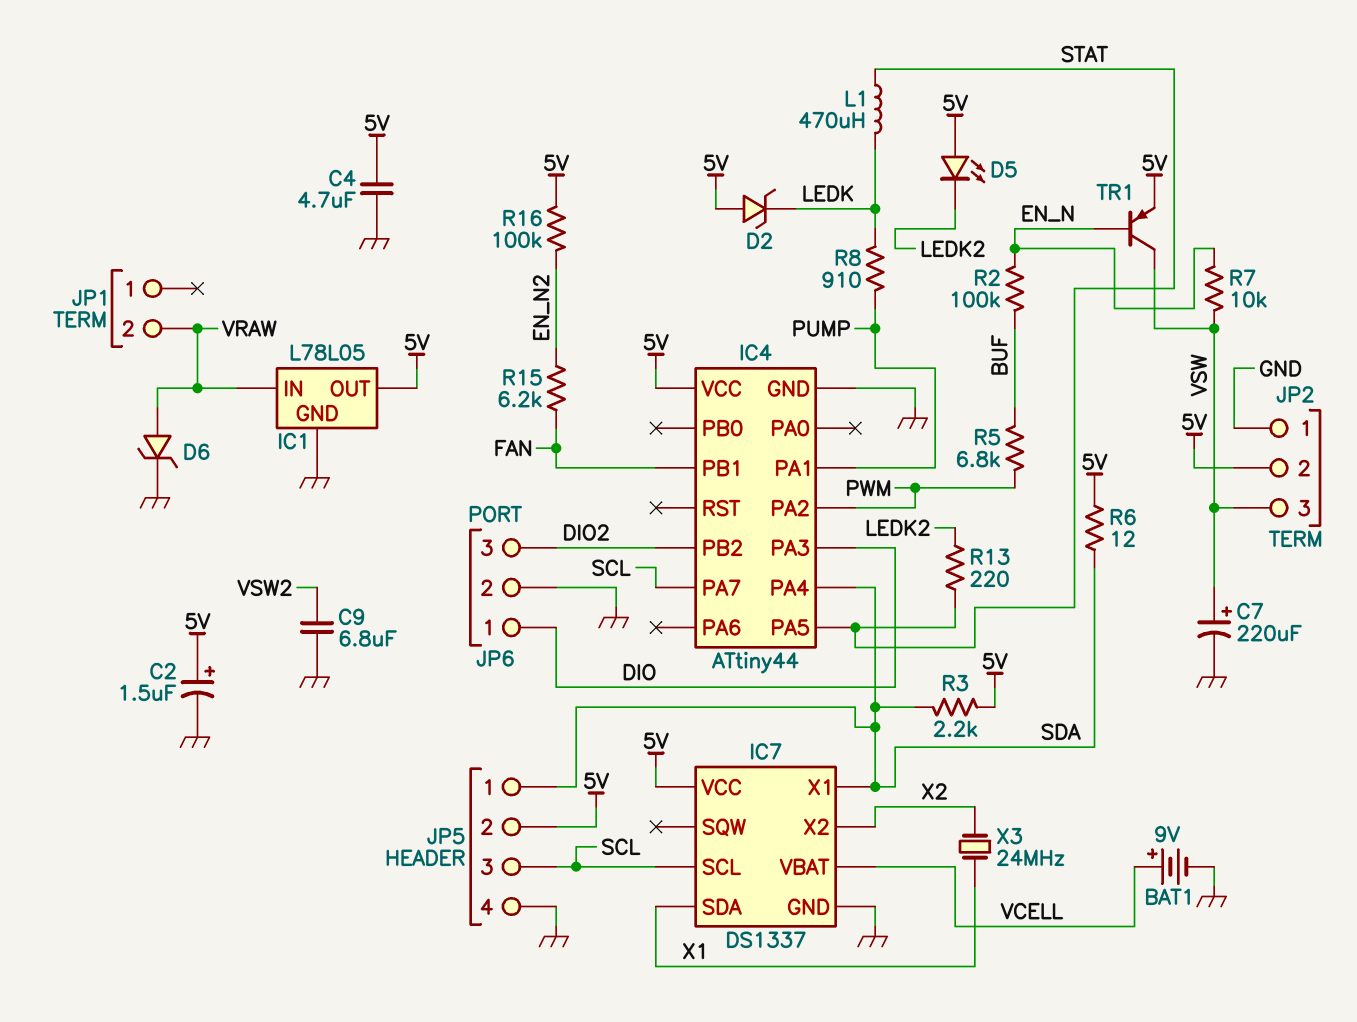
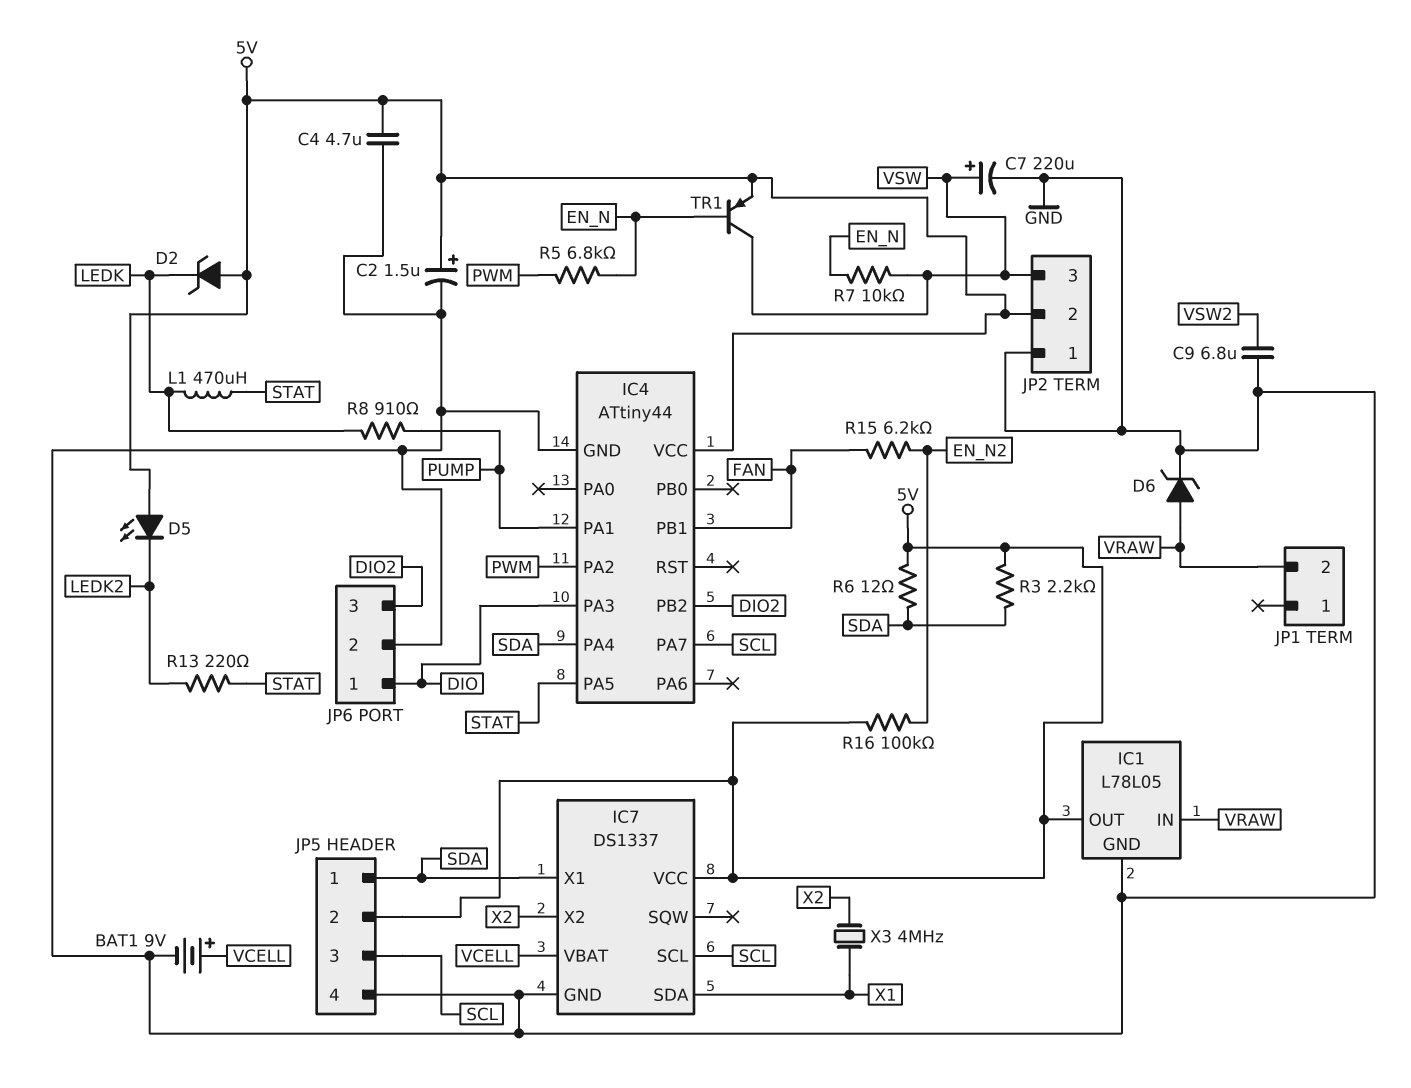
R2: 100k (BUF, EN_N) -> none
R5: 6.8k (BUF, PWM) -> 6.8k (EN_N, PWM)
X3: 24MHz (X1, X2) -> 4MHz (X1, X2)

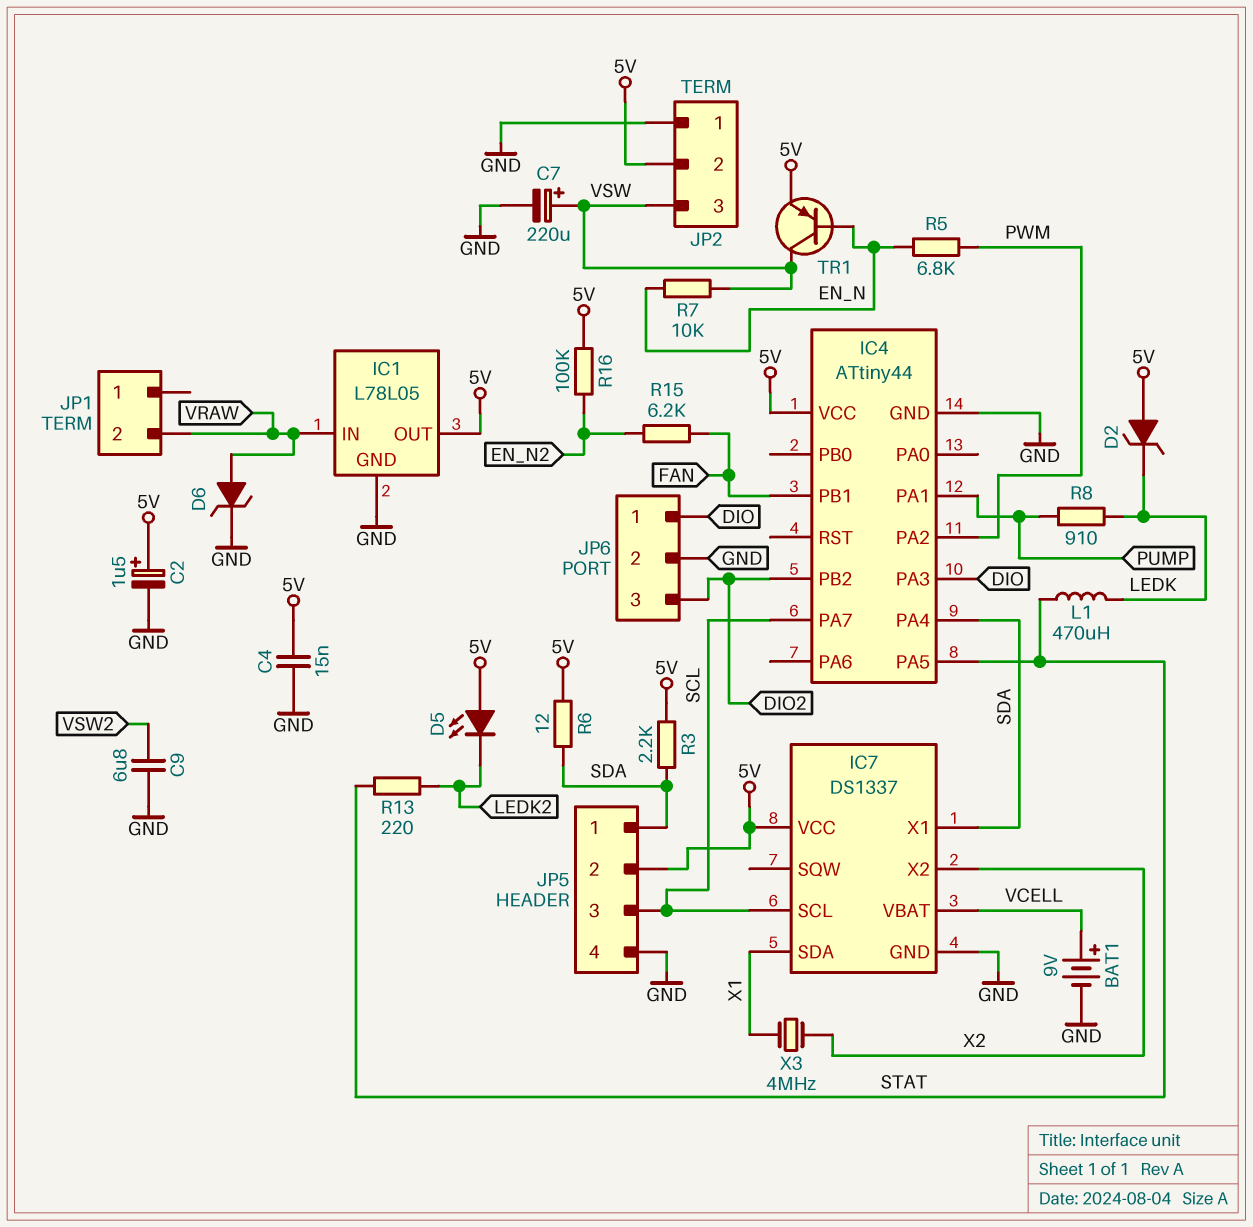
C4: 4.7uF (5V, GND) -> 15nF (5V, GND)

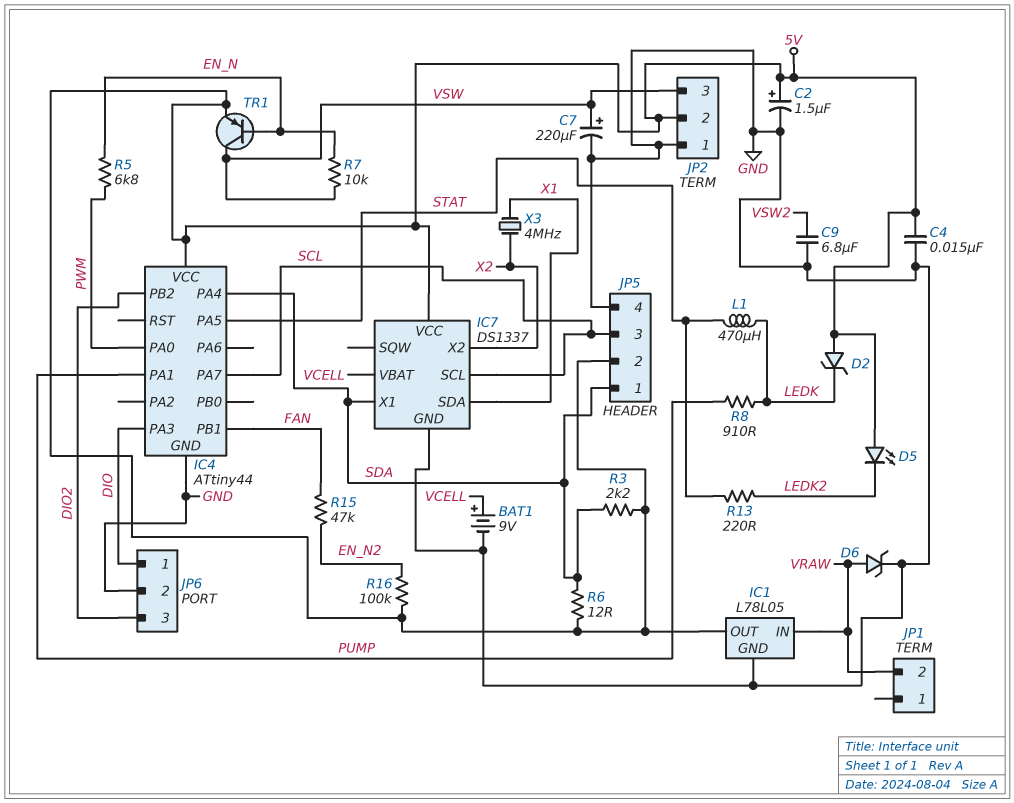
IC4 pin PA0: none -> PWM
IC4 pin PA2: PWM -> none
R15: 6.2k (EN_N2, FAN) -> 47k (EN_N2, FAN)

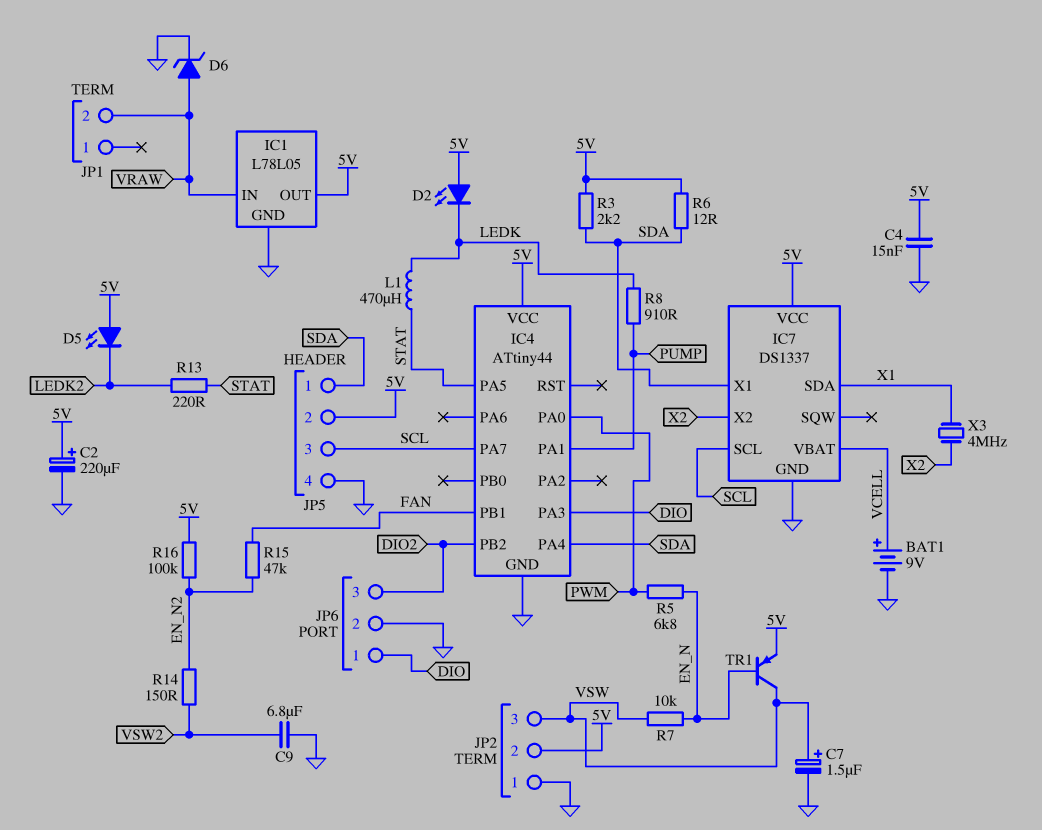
C2: 1.5uF (plus 5V, minus GND) -> 220uF (plus 5V, minus GND)
C7: 220uF (plus VSW, minus GND) -> 1.5uF (plus VSW, minus GND)
D2: zener (A 5V, K LEDK) -> LED (A 5V, K LEDK)
R14: none -> 150 (EN_N2, VSW2)

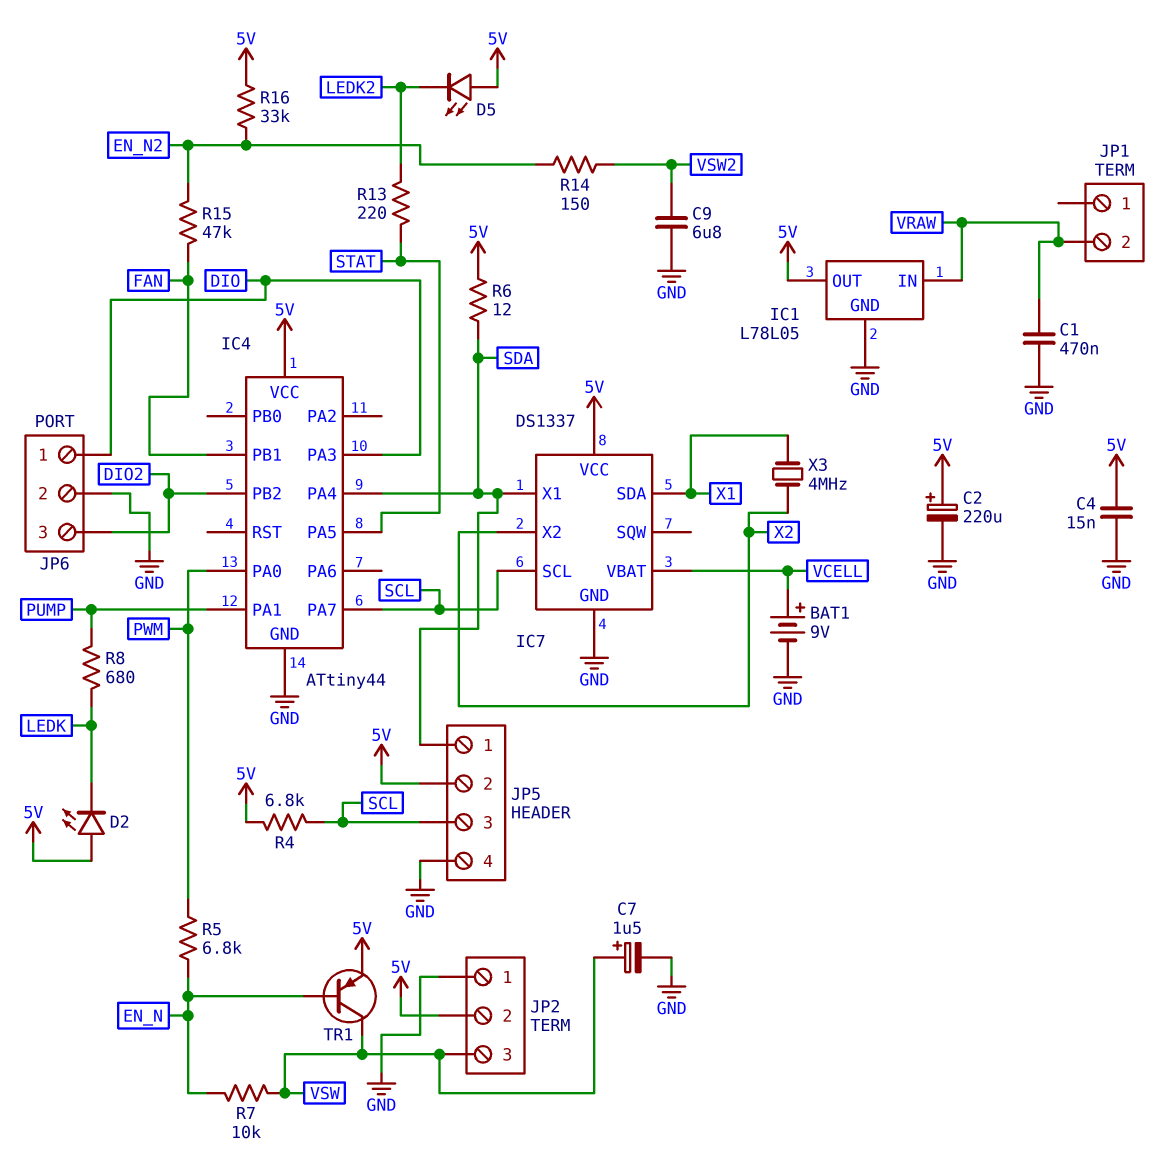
C1: none -> 470nF (GND, VRAW)
D6: zener (A VRAW, K GND) -> none
L1: 470uH (LEDK, STAT) -> none
R3: 2.2k (5V, SDA) -> none
R4: none -> 6.8k (5V, SCL)
R8: 910 (LEDK, PUMP) -> 680 (LEDK, PUMP)
R16: 100k (5V, EN_N2) -> 33k (5V, EN_N2)

